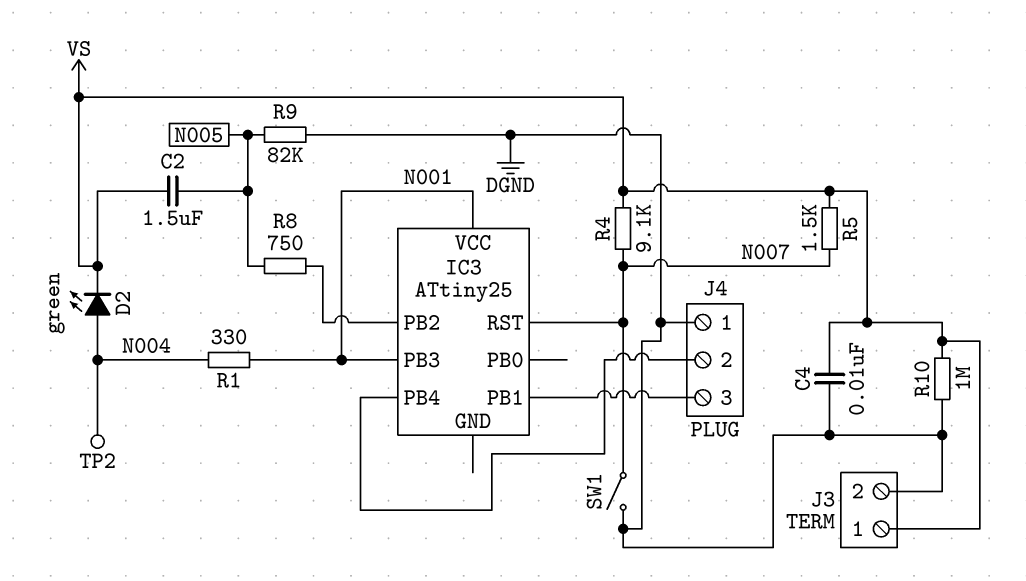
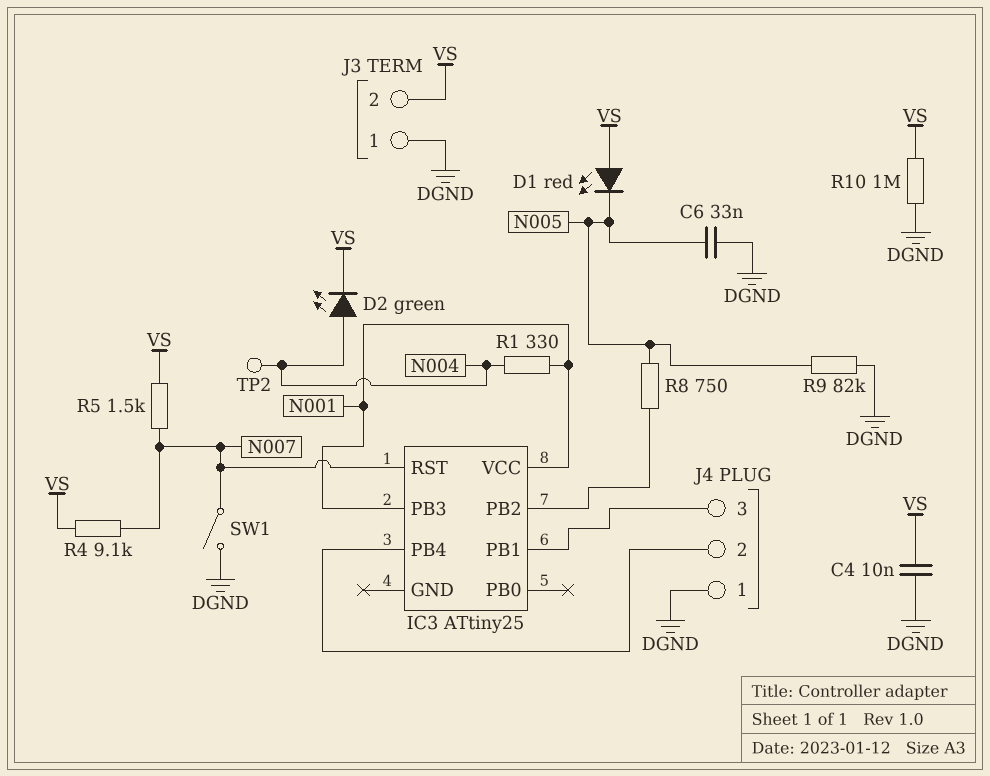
C2: 1.5uF (N005, VS) -> none
C6: none -> 33nF (DGND, N005)
D1: none -> LED red (A VS, K N005)
J3 pin 1: VS -> DGND
J3 pin 2: DGND -> VS

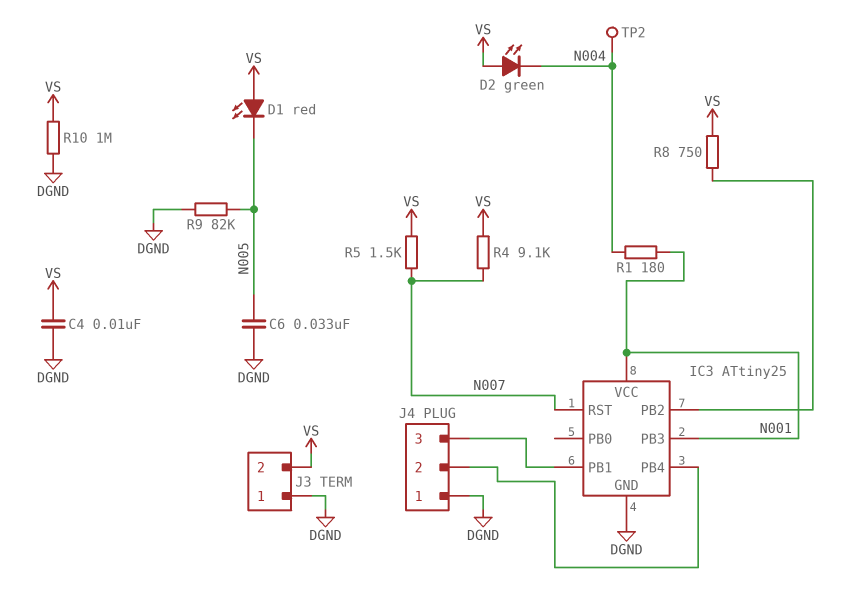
D2: LED green (A N004, K VS) -> LED green (A VS, K N004)
IC3 pin GND: none -> DGND
R1: 330 (N001, N004) -> 180 (N001, N004)
R8: 750 (IC3/PB2, N005) -> 750 (IC3/PB2, VS)
SW1: switch (DGND, N007) -> none

